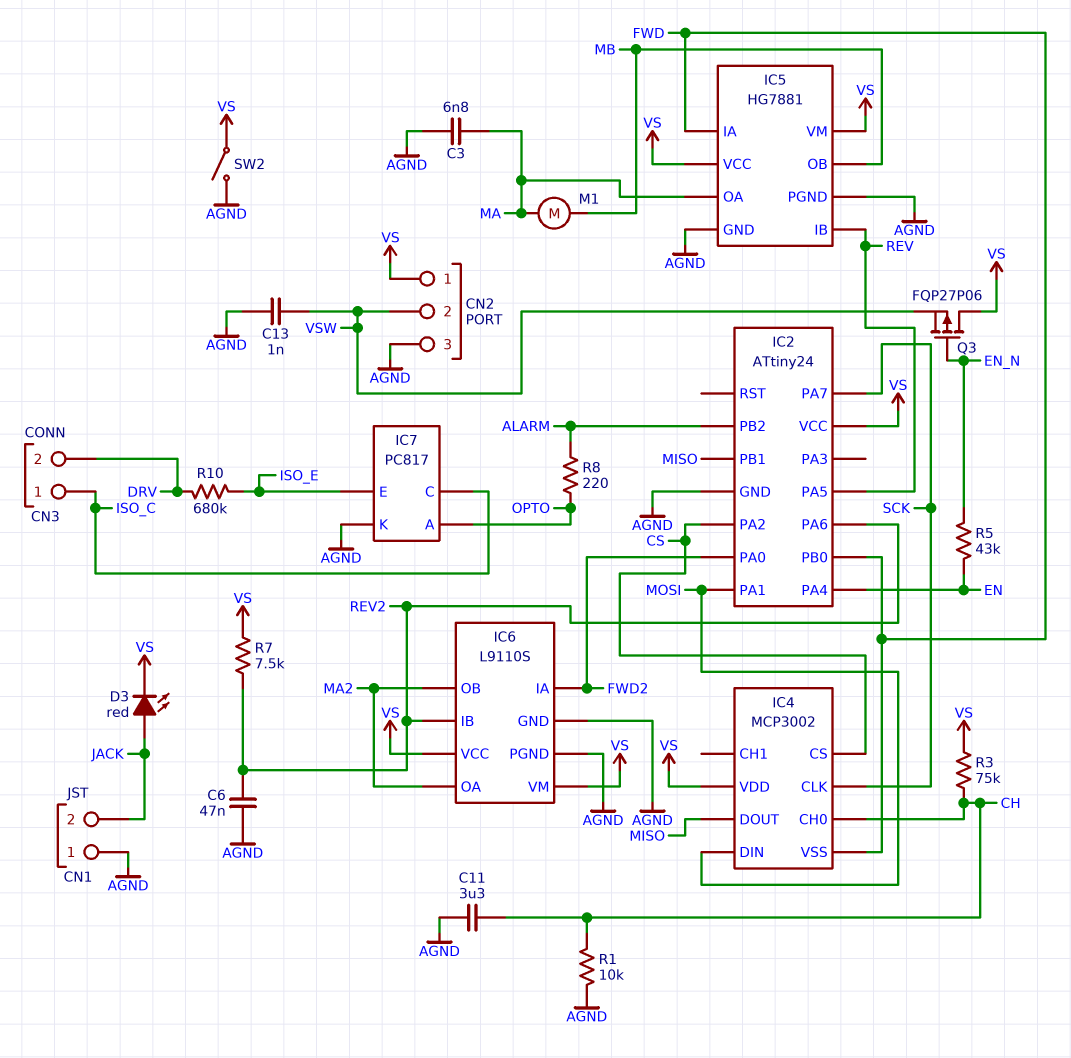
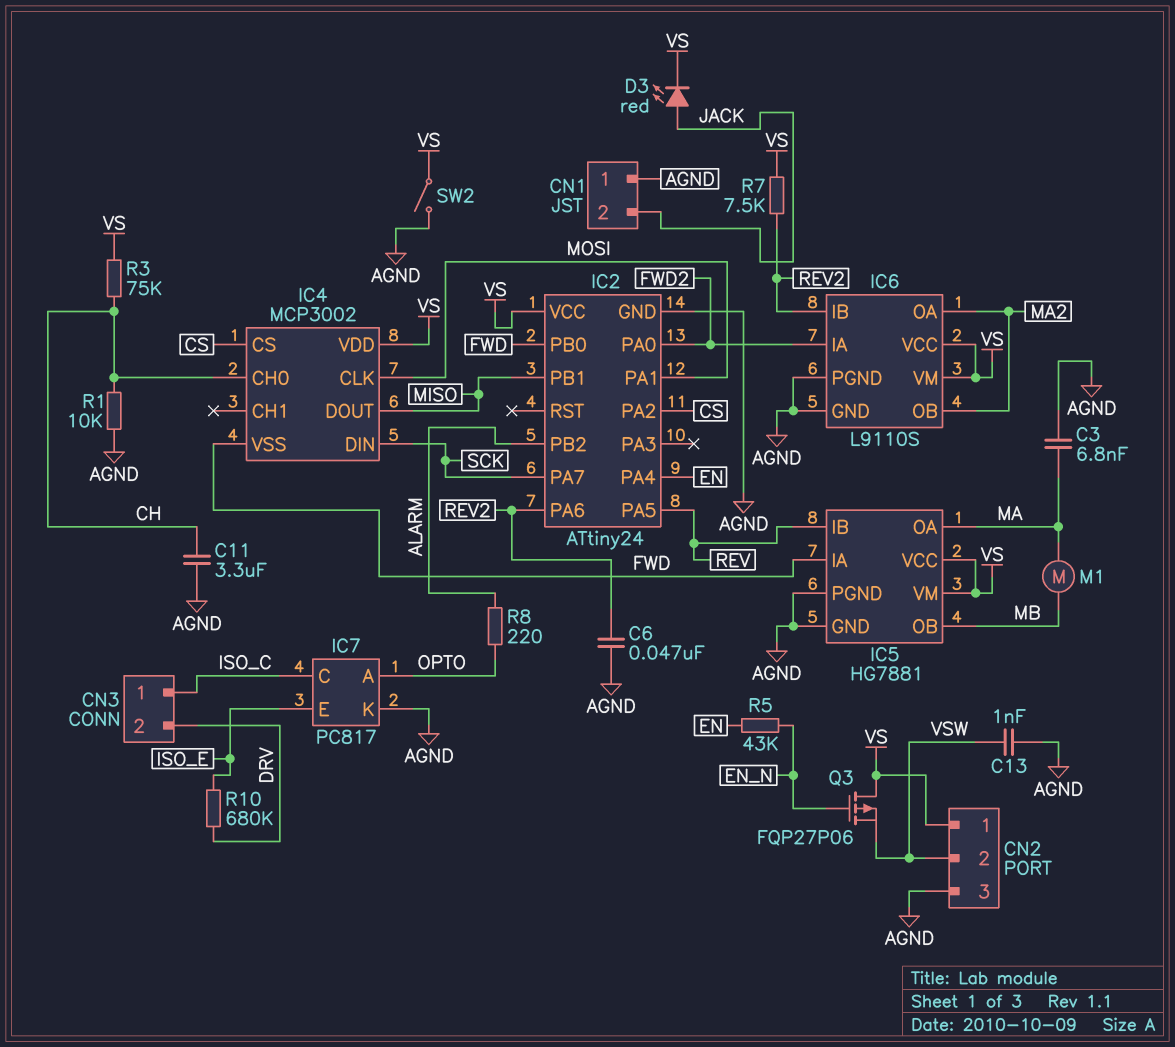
IC4 pin CLK: SCK -> MOSI
IC4 pin DIN: MOSI -> SCK

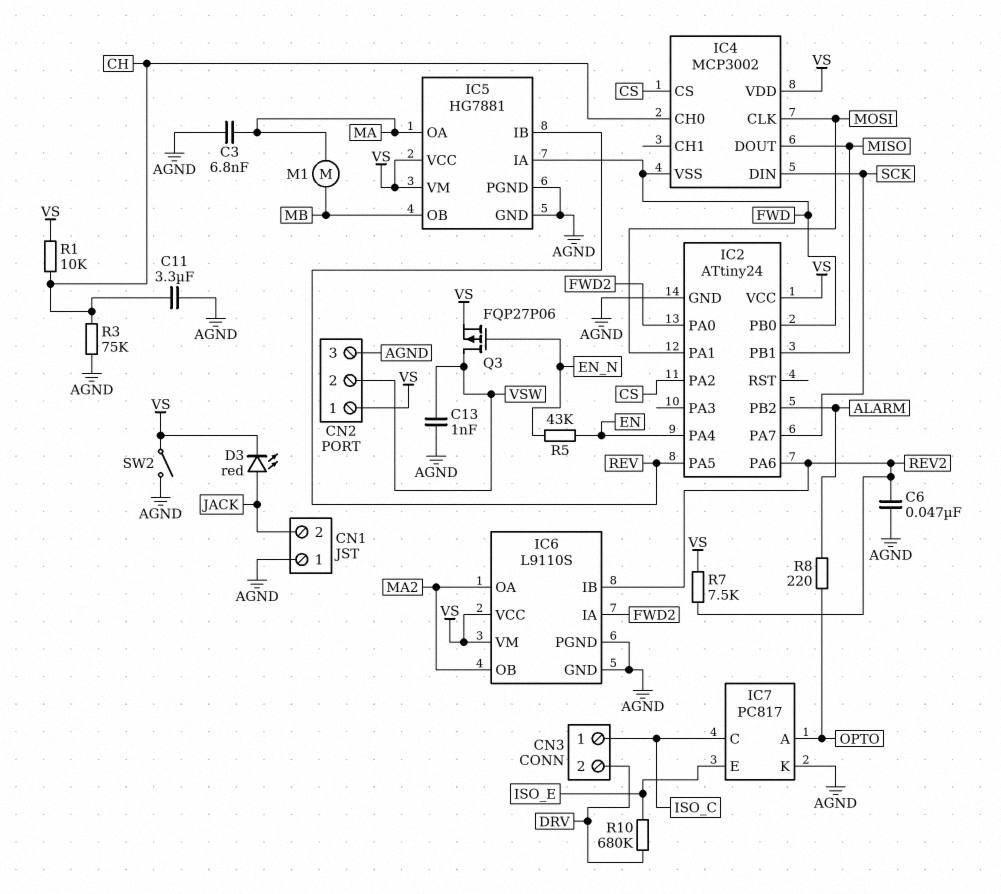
Q3: PMOS FQP27P06 (G EN_N, D VS, S VSW) -> PMOS FQP27P06 (G EN_N, D VSW, S VS)
R1: 10k (AGND, CH) -> 10k (CH, VS)
R3: 75k (CH, VS) -> 75k (AGND, CH)

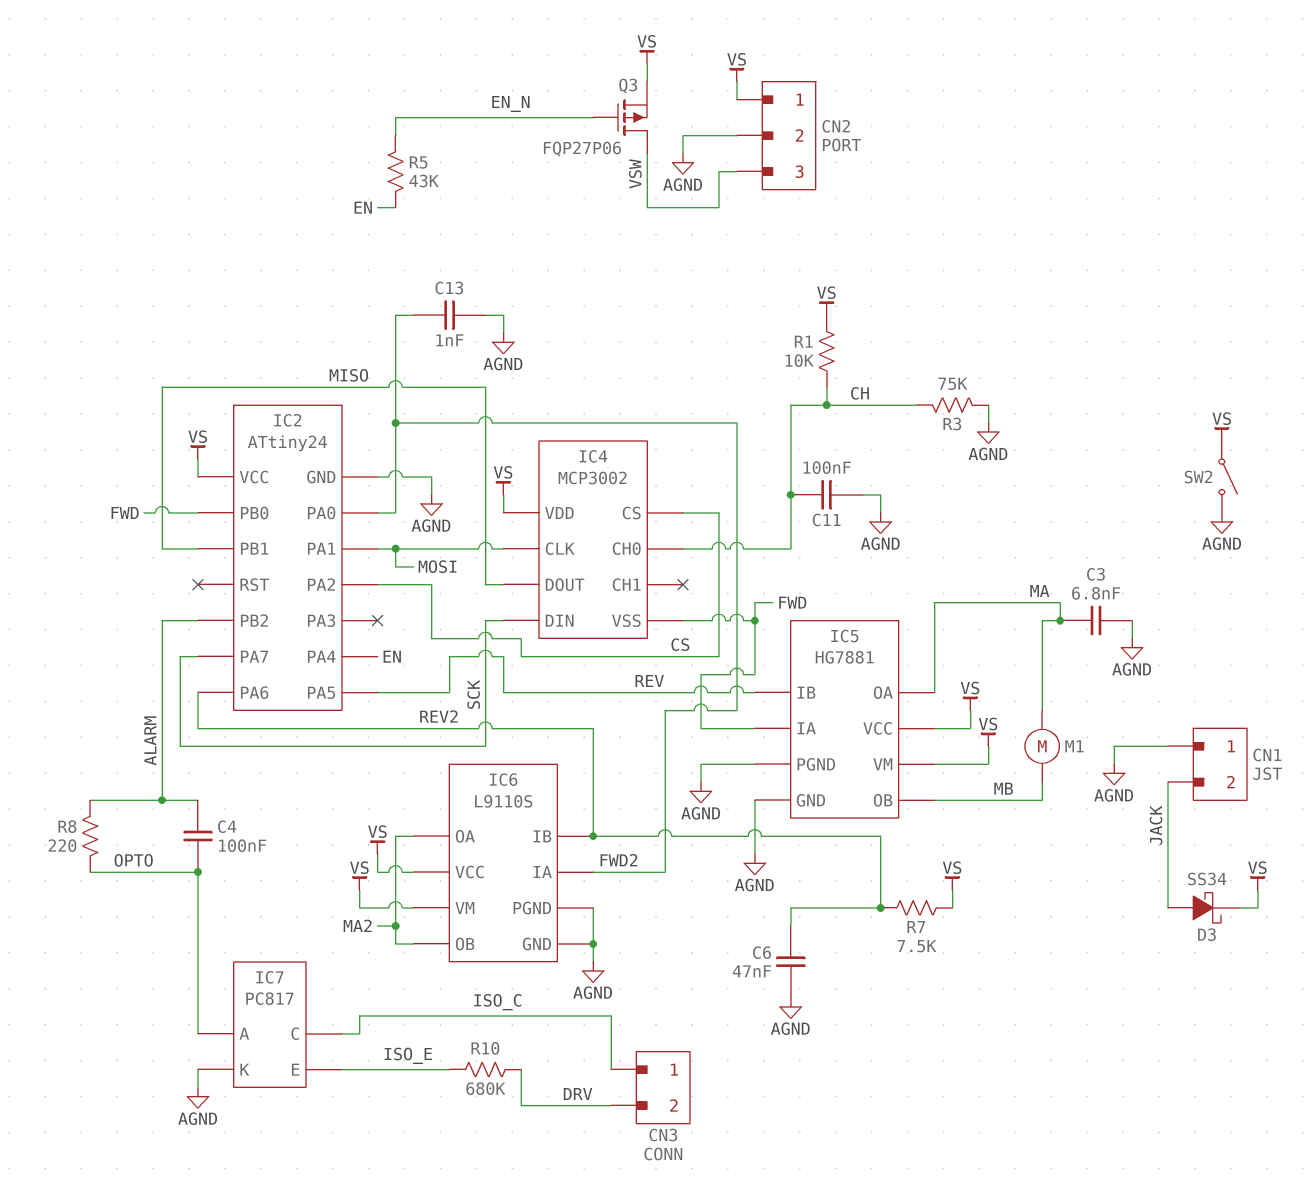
C4: none -> 100nF (ALARM, OPTO)
C11: 3.3uF (AGND, CH) -> 100nF (AGND, CH)
C13: 1nF (AGND, VSW) -> 1nF (AGND, FWD2)
CN2 pin 2: VSW -> AGND
CN2 pin 3: AGND -> VSW
D3: LED red (A JACK, K VS) -> schottky SS34 (A JACK, K VS)

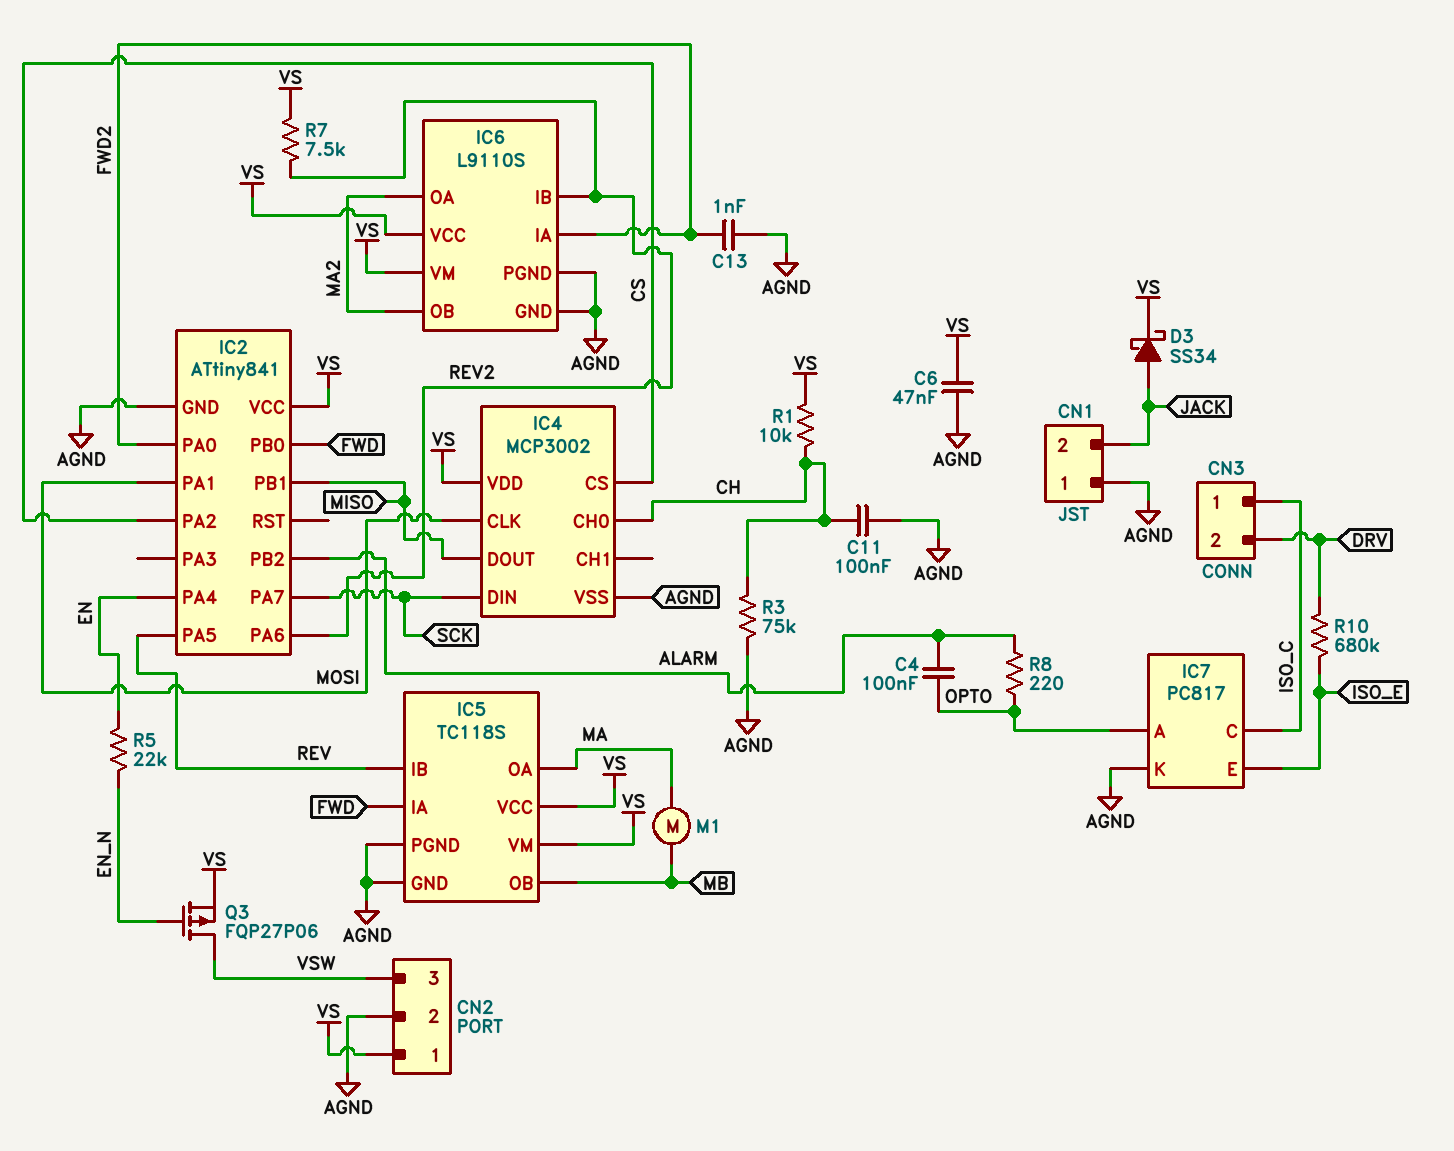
C3: 6.8nF (AGND, MA) -> none
C6: 47nF (AGND, REV2) -> 47nF (AGND, VS)
IC2: ATtiny24 -> ATtiny841
IC4 pin VSS: FWD -> AGND
IC5: HG7881 -> TC118S
R5: 43k (EN, EN_N) -> 22k (EN, EN_N)
SW2: switch (AGND, VS) -> none

